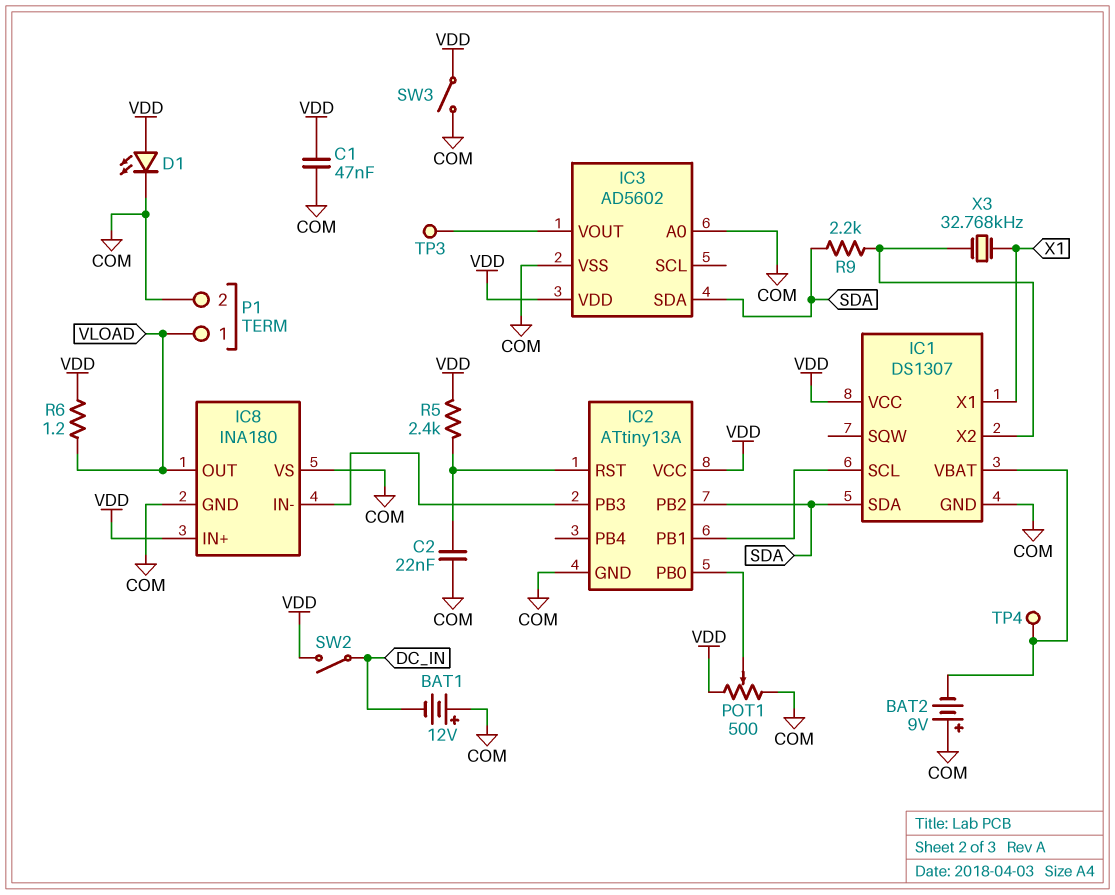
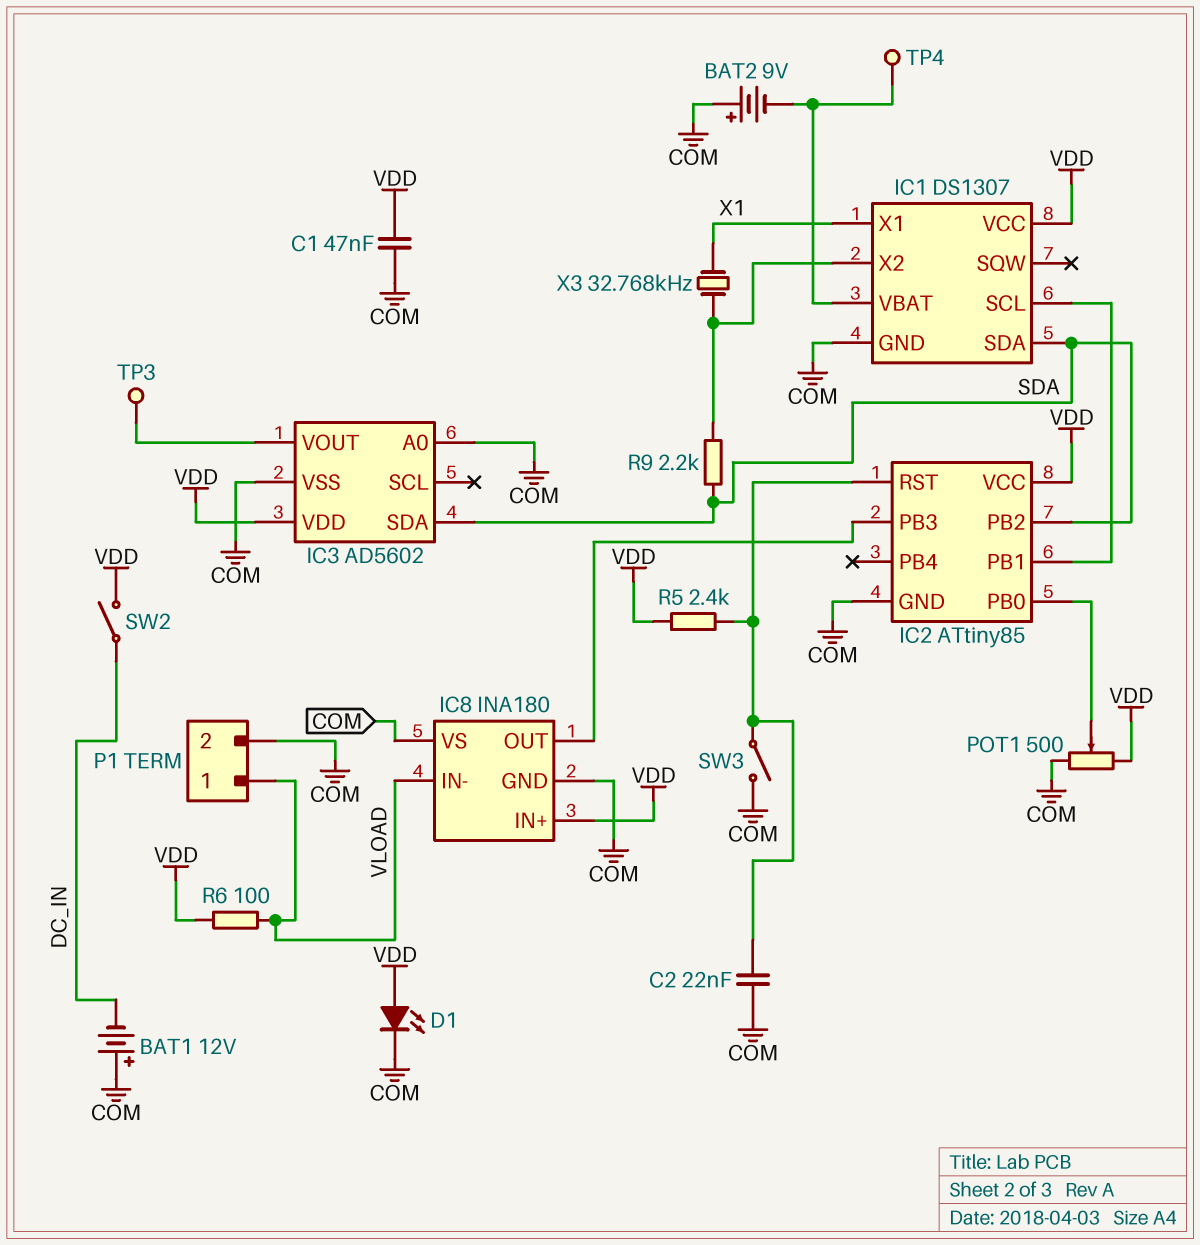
IC2: ATtiny13A -> ATtiny85
IC8 pin IN-: IC2/PB3 -> VLOAD
IC8 pin OUT: VLOAD -> IC2/PB3
R6: 1.2 (VDD, VLOAD) -> 100 (VDD, VLOAD)
SW3: switch (COM, VDD) -> switch (COM, IC2/RST)

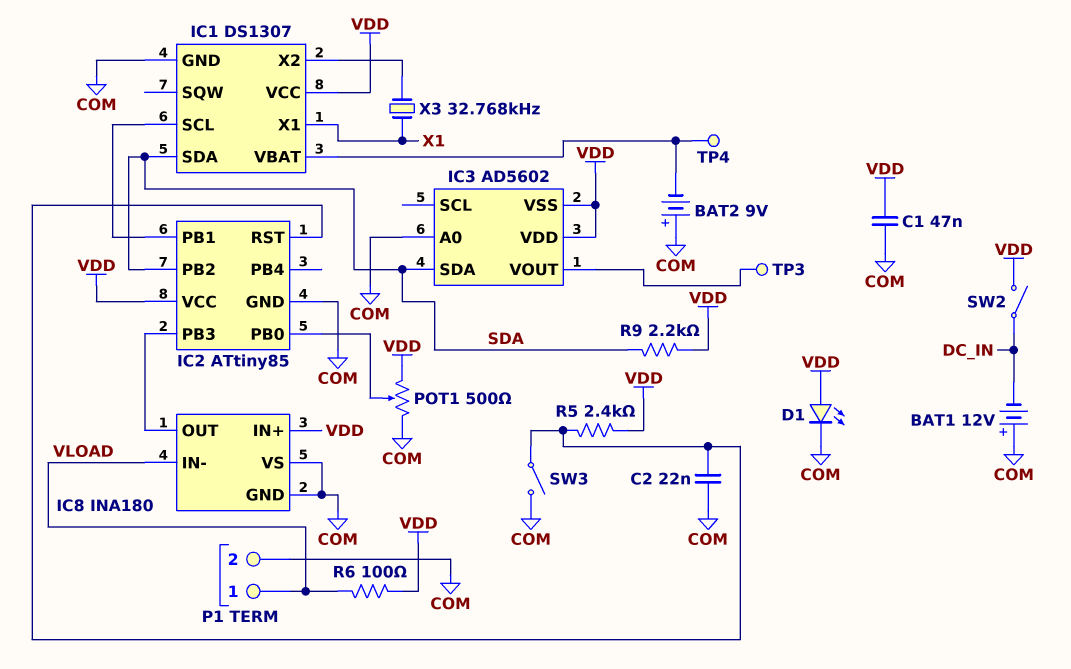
IC3 pin VSS: COM -> VDD
R9: 2.2k (IC1/X2, SDA) -> 2.2k (SDA, VDD)

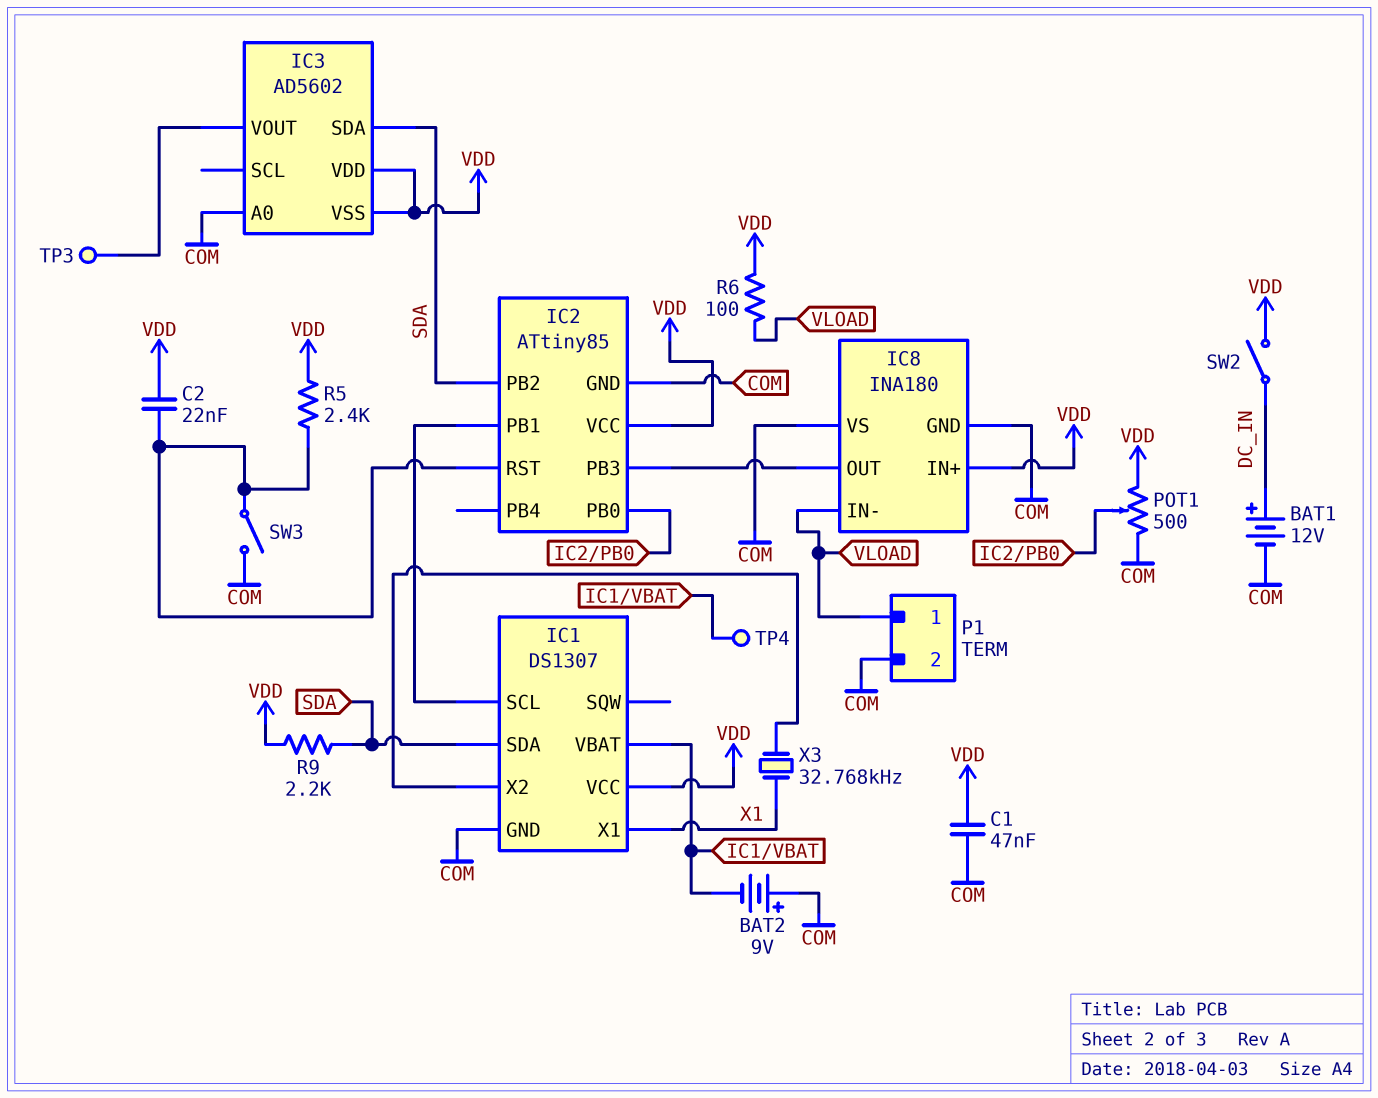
BAT1: 12V (plus COM, minus DC_IN) -> 12V (plus DC_IN, minus COM)
C2: 22nF (COM, IC2/RST) -> 22nF (IC2/RST, VDD)
D1: LED (A VDD, K COM) -> none

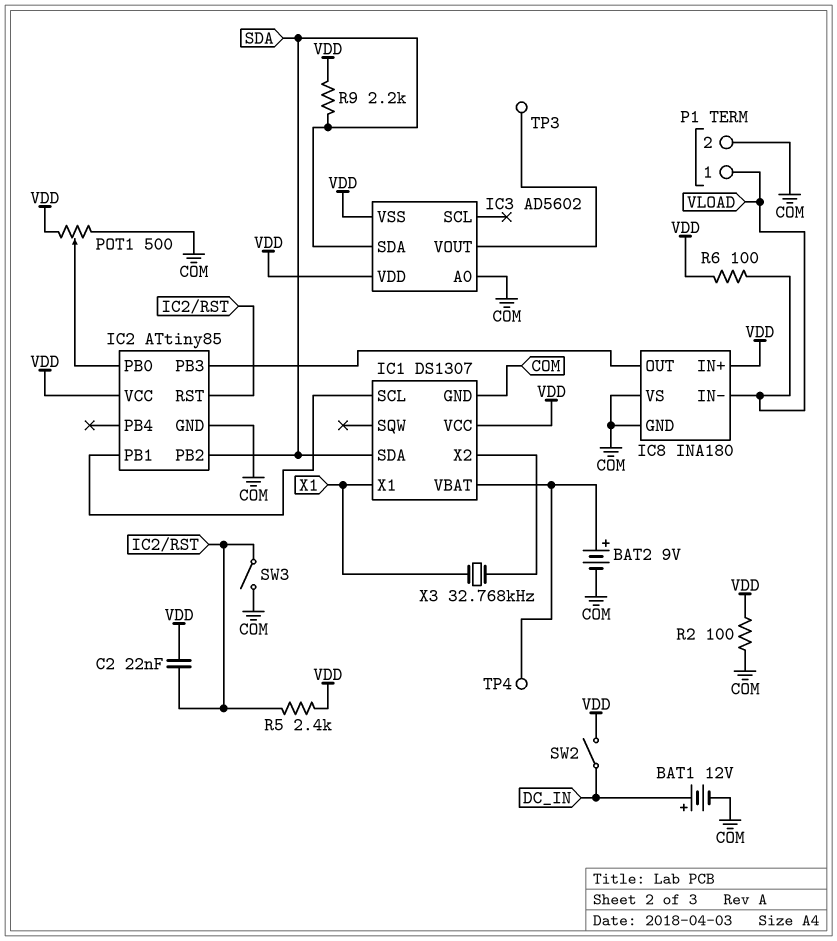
BAT2: 9V (plus COM, minus IC1/VBAT) -> 9V (plus IC1/VBAT, minus COM)
C1: 47nF (COM, VDD) -> none
R2: none -> 100 (COM, VDD)

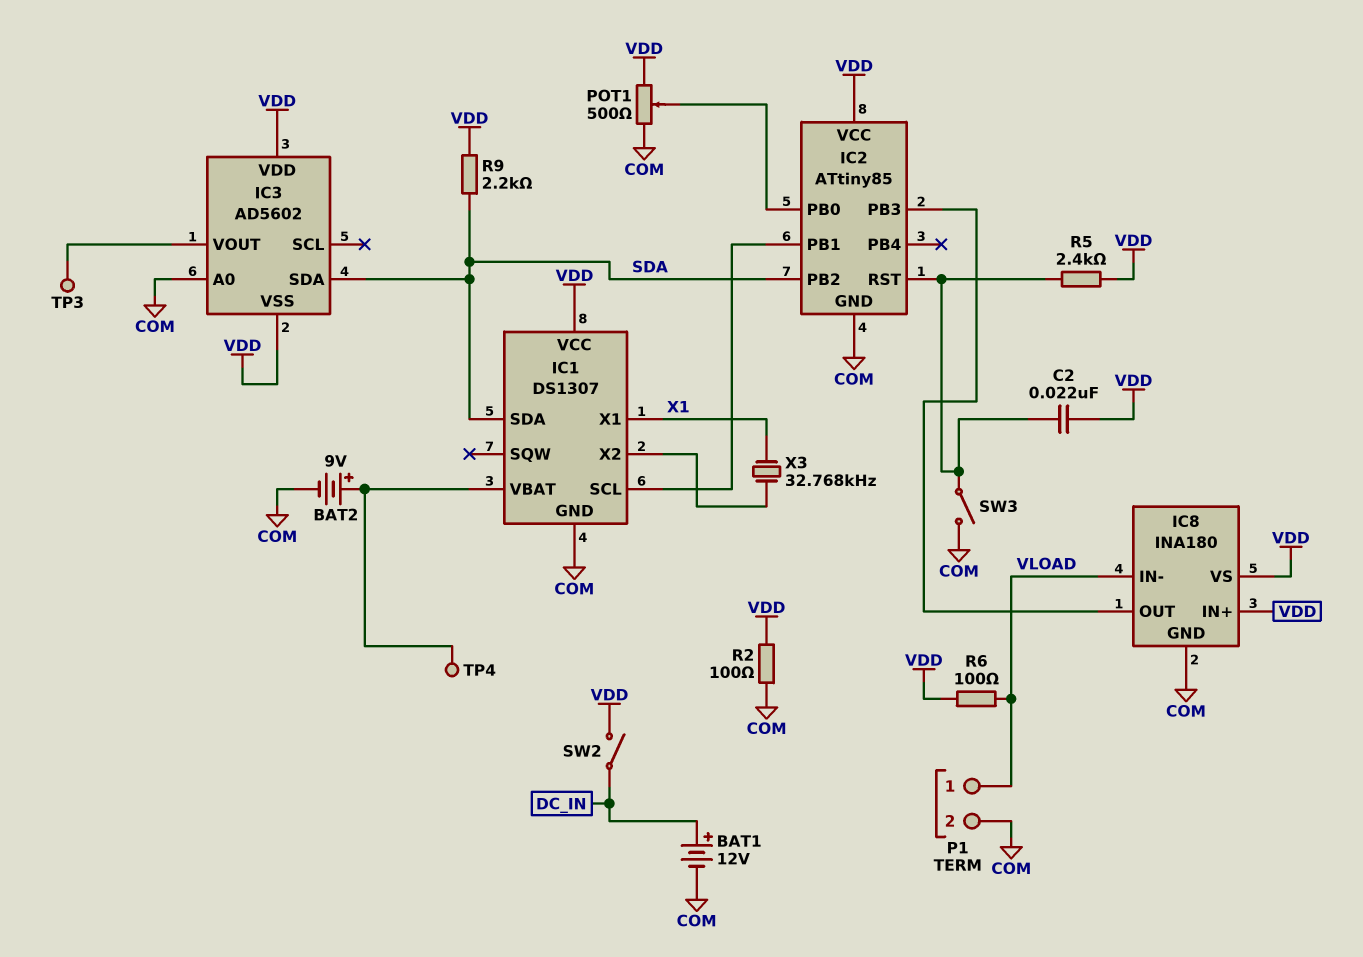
IC8 pin VS: COM -> VDD

